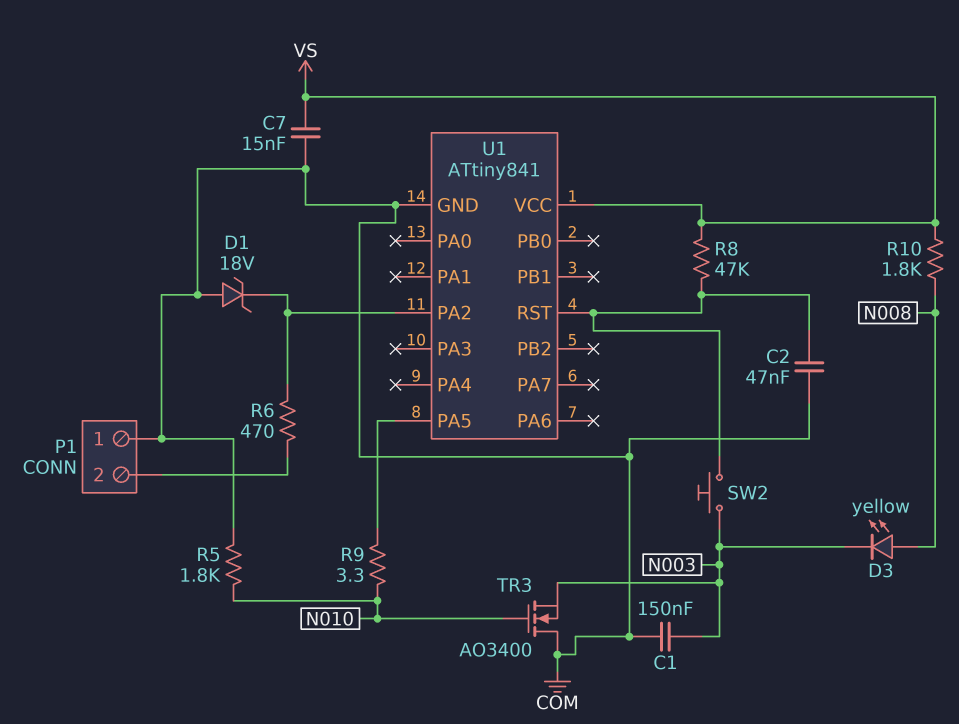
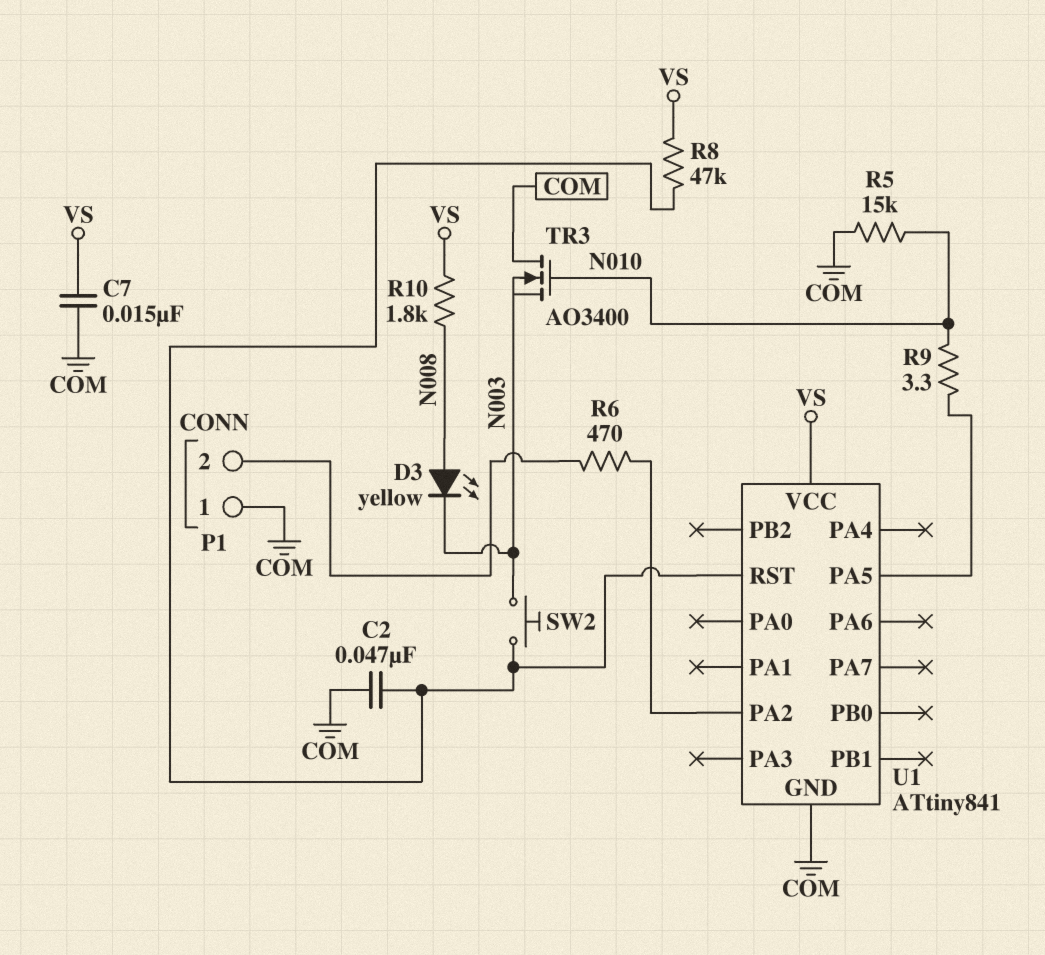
C1: 150nF (COM, N003) -> none
D1: zener 18V (A COM, K U1/PA2) -> none
R5: 1.8k (COM, N010) -> 15k (COM, N010)

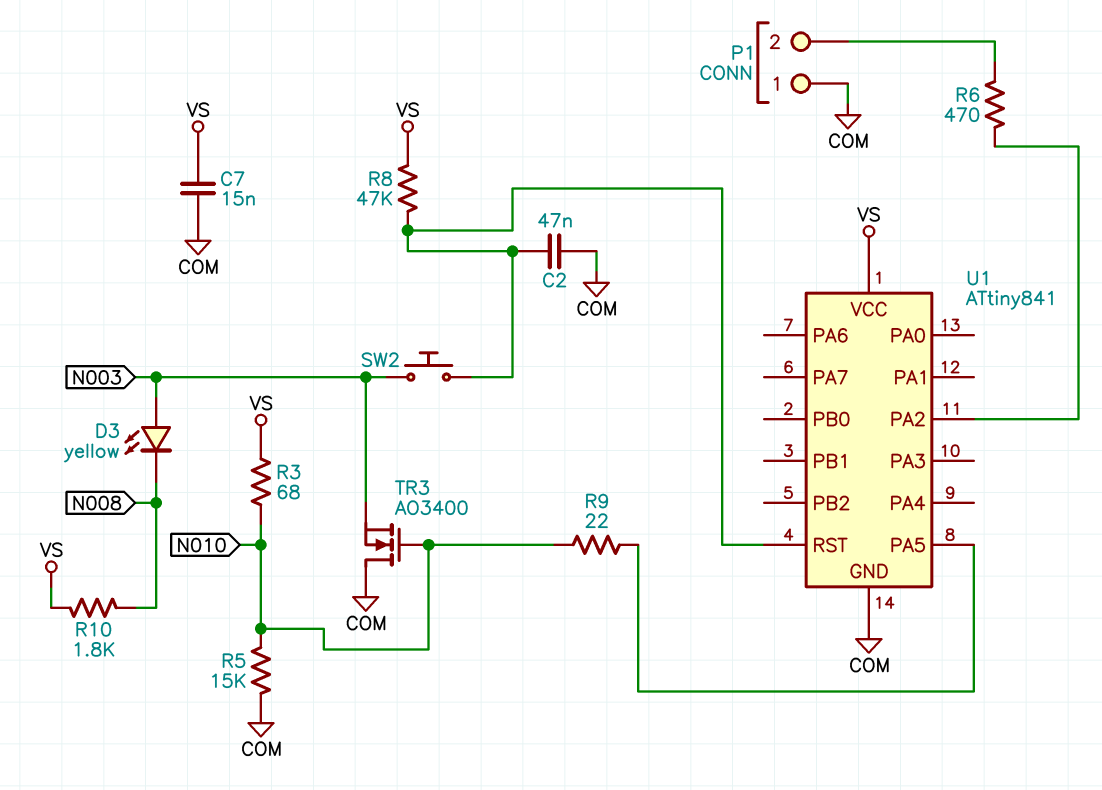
D3: LED yellow (A N008, K N003) -> LED yellow (A N003, K N008)
R3: none -> 68 (N010, VS)
R9: 3.3 (N010, U1/PA5) -> 22 (N010, U1/PA5)

